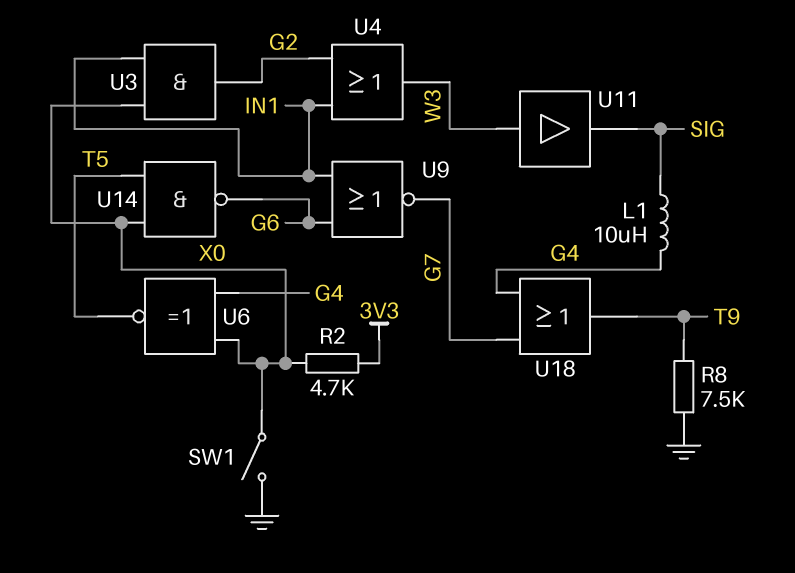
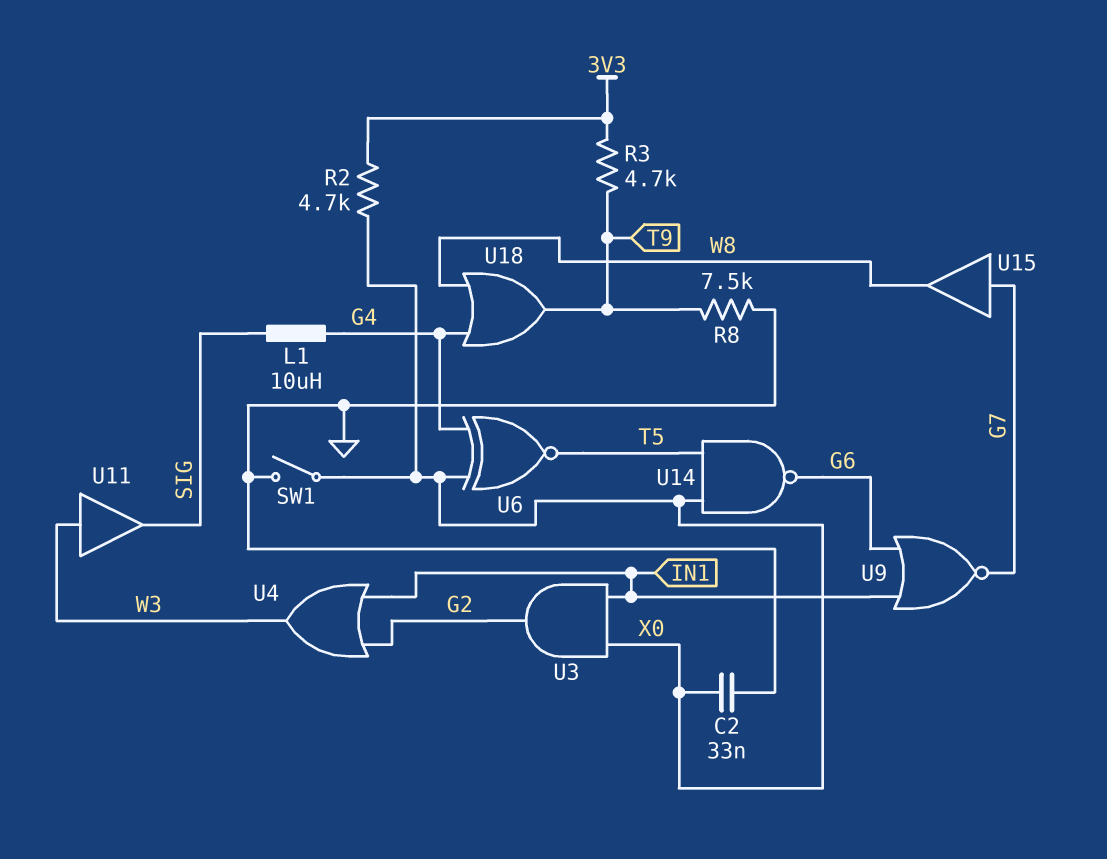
C2: none -> 33nF (GND, X0)
R3: none -> 4.7k (3V3, T9)
U15: none -> buffer (in G7, out W8)
U18: OR (in G4, in G7, out T9) -> OR (in G4, in W8, out T9)

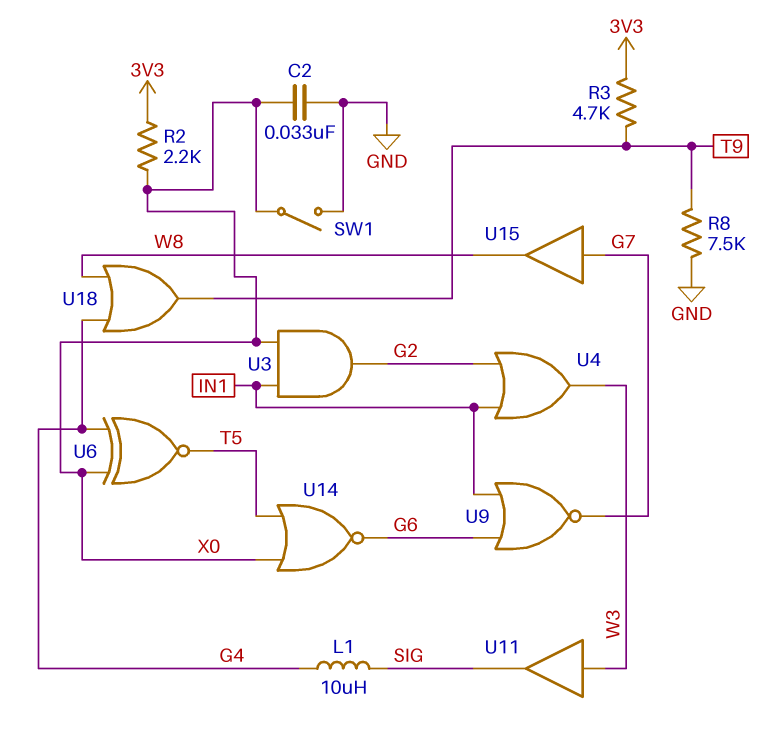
R2: 4.7k (3V3, X0) -> 2.2k (3V3, X0)
U14: NAND (in T5, in X0, out G6) -> NOR (in T5, in X0, out G6)

